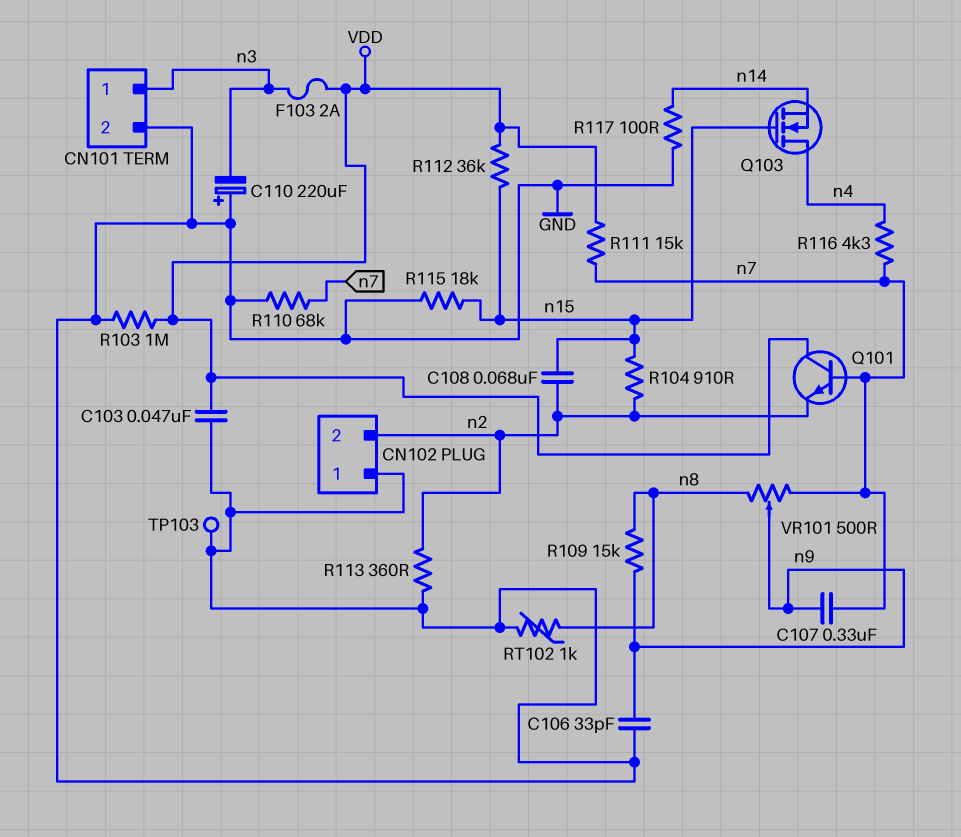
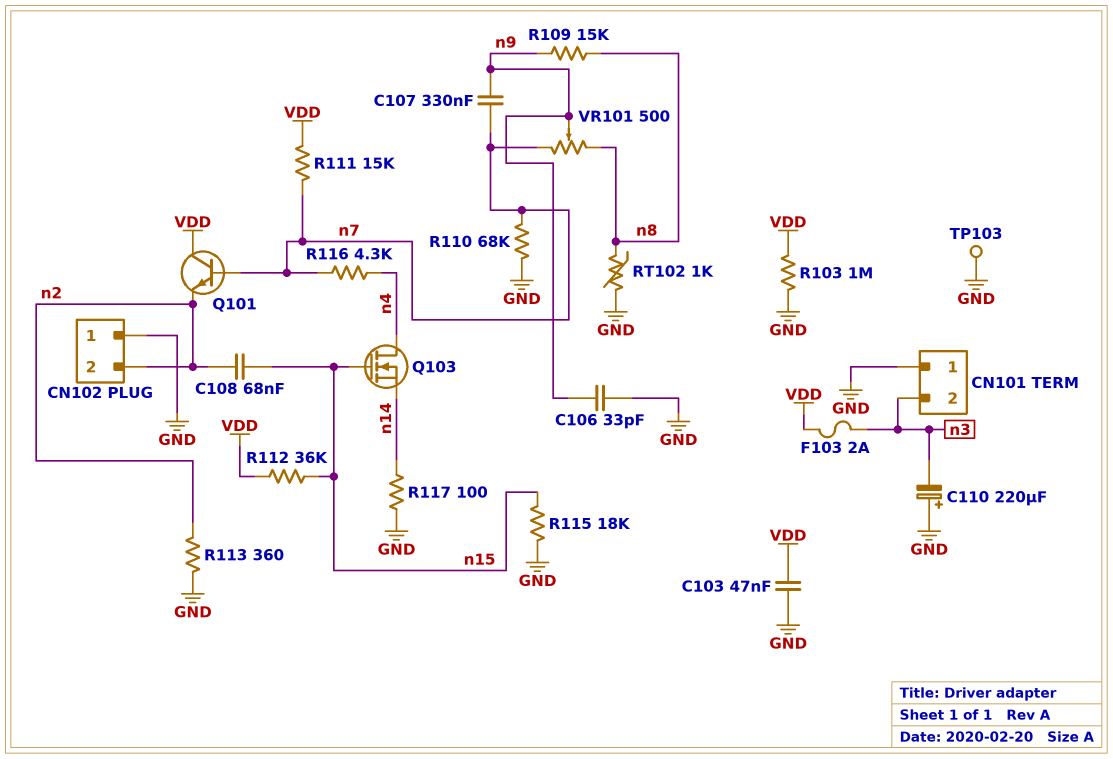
CN101 pin 1: n3 -> GND
CN101 pin 2: GND -> n3
R104: 910 (n2, n15) -> none

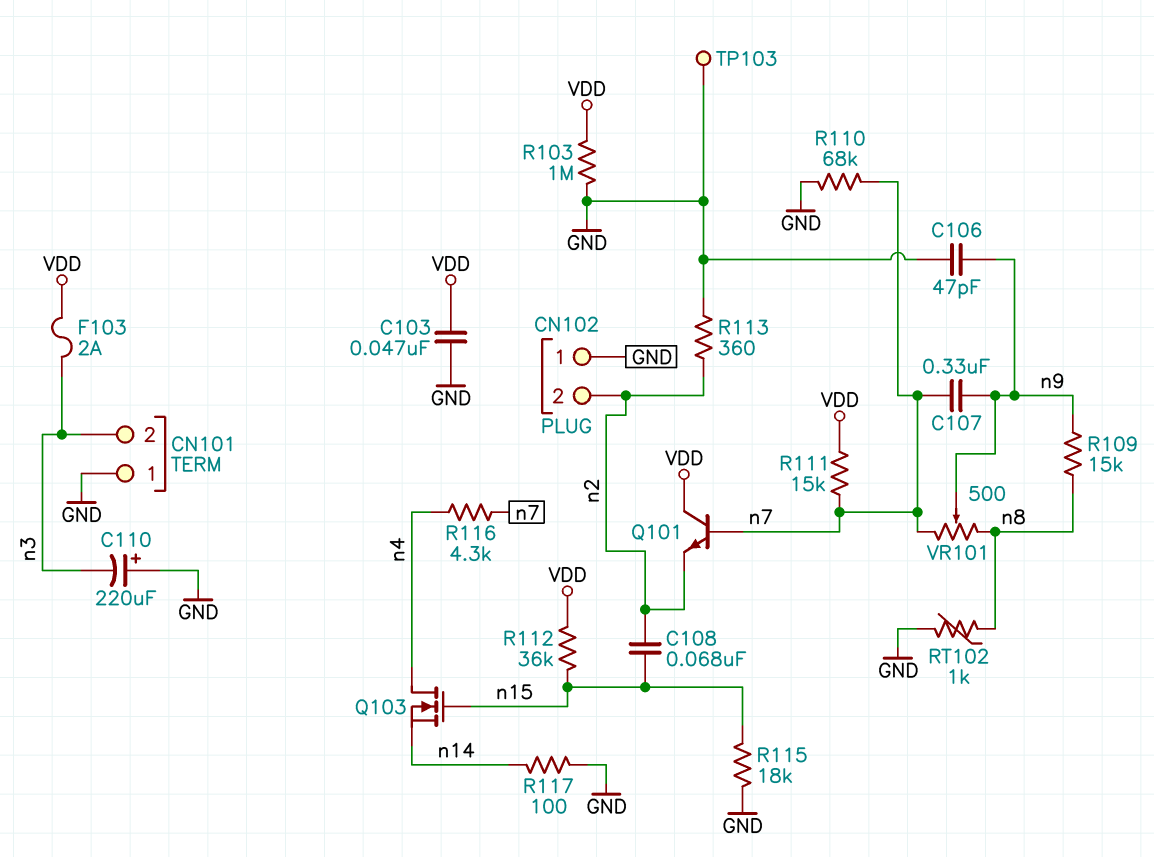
C106: 33pF (GND, n9) -> 47pF (GND, n9)

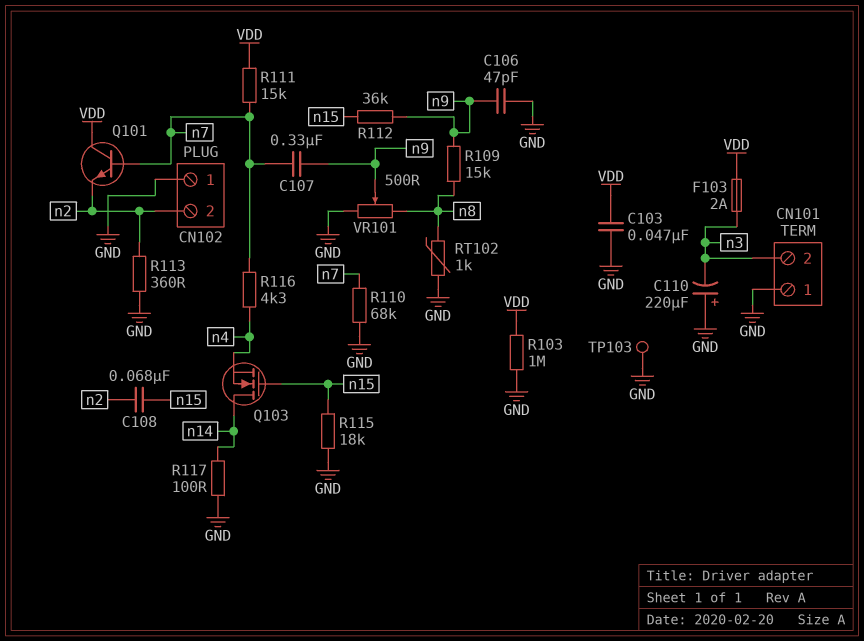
Q103: NMOS (G n15, D n4, S n14) -> NMOS (G n15, D n14, S n4)
R112: 36k (VDD, n15) -> 36k (n9, n15)
VR101: 500 (n7, n8, wiper n9) -> 500 (GND, n8, wiper n9)

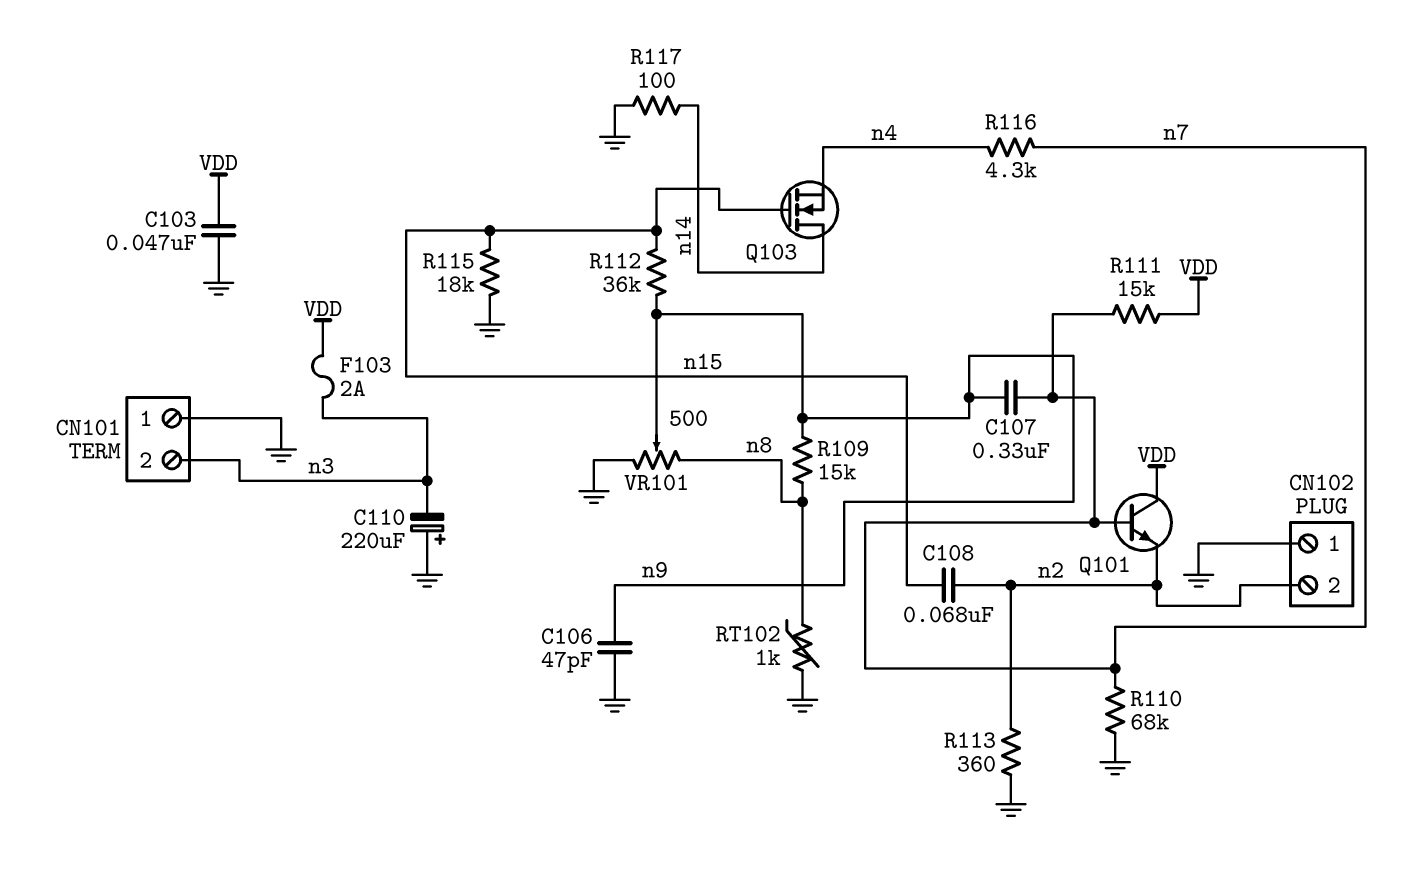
R103: 1M (GND, VDD) -> none
TP103: test point (GND) -> none

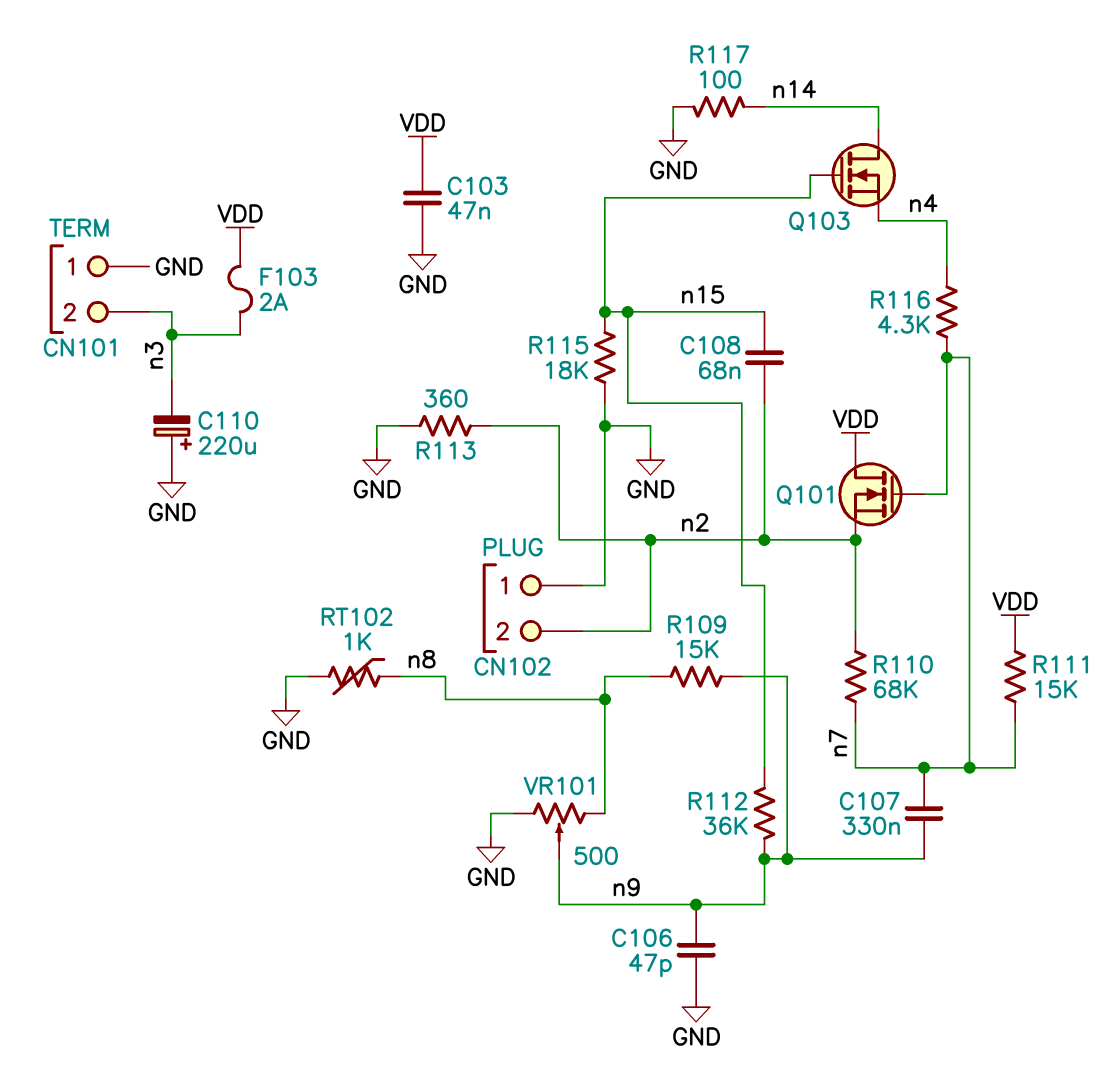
Q101: NPN (B n7, C VDD, E n2) -> NMOS (G n7, D VDD, S n2)
R110: 68k (GND, n7) -> 68k (n2, n7)

